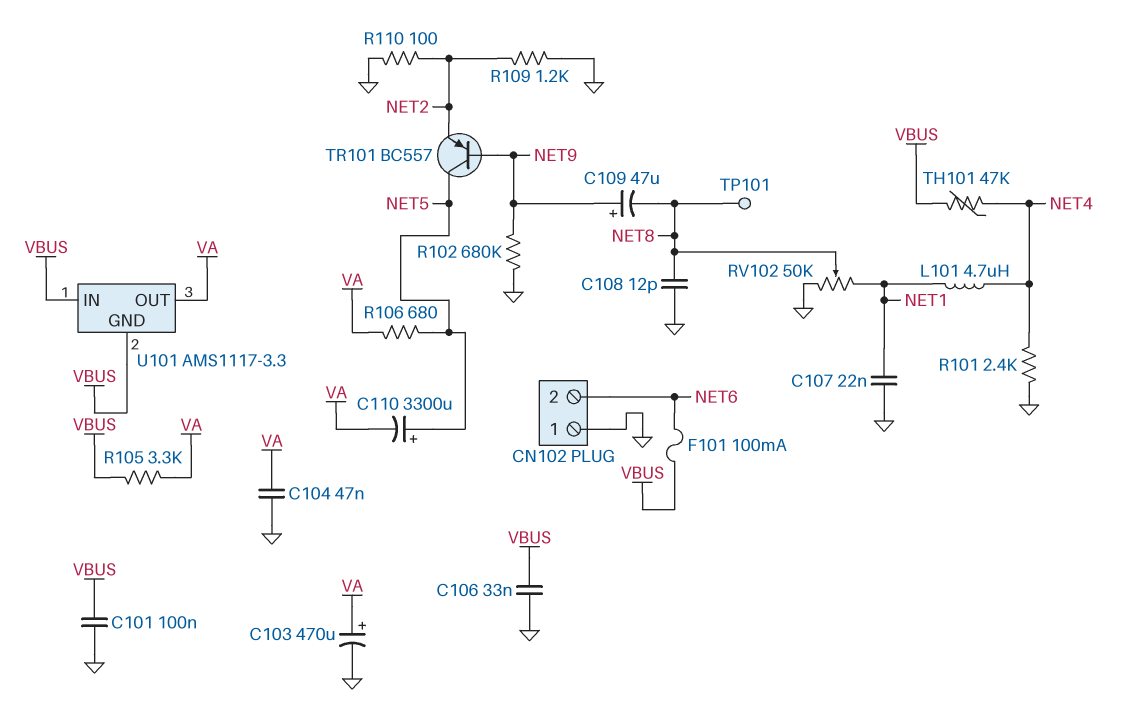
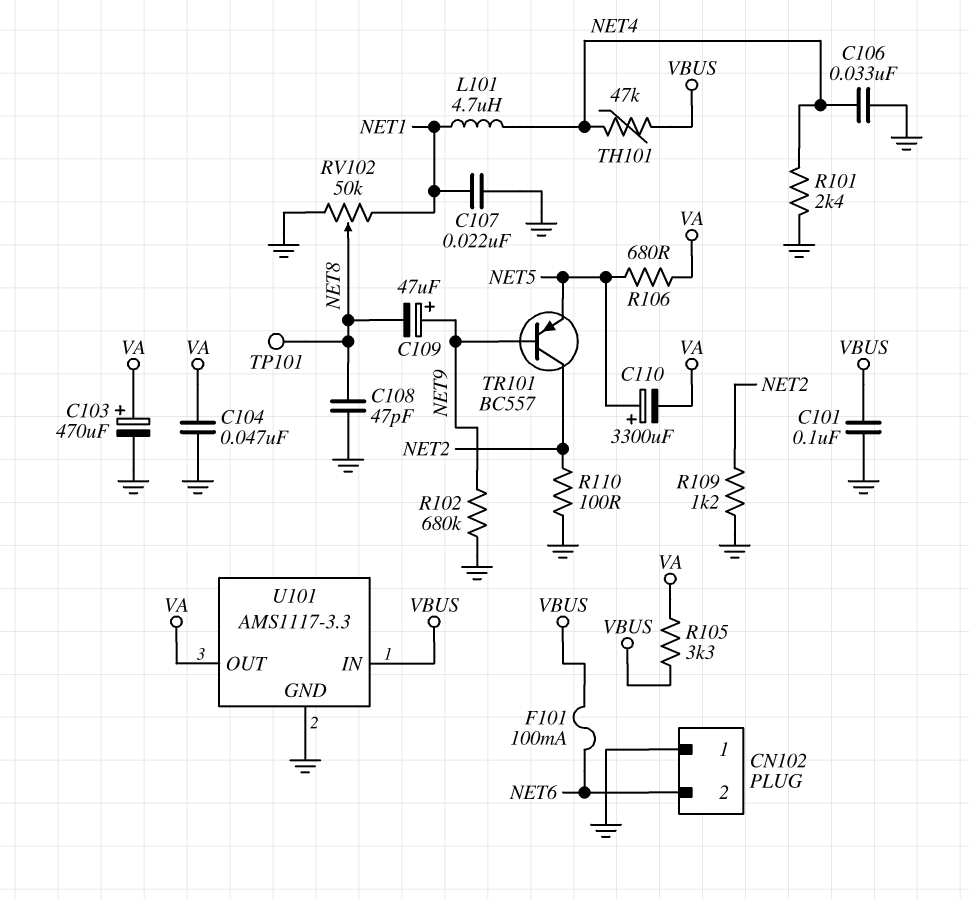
C106: 33nF (GND, VBUS) -> 33nF (GND, NET4)
C108: 12pF (GND, NET8) -> 47pF (GND, NET8)
TR101: PNP BC557 (B NET9, C NET5, E NET2) -> PNP BC557 (B NET9, C NET2, E NET5)
U101 pin GND: VBUS -> GND

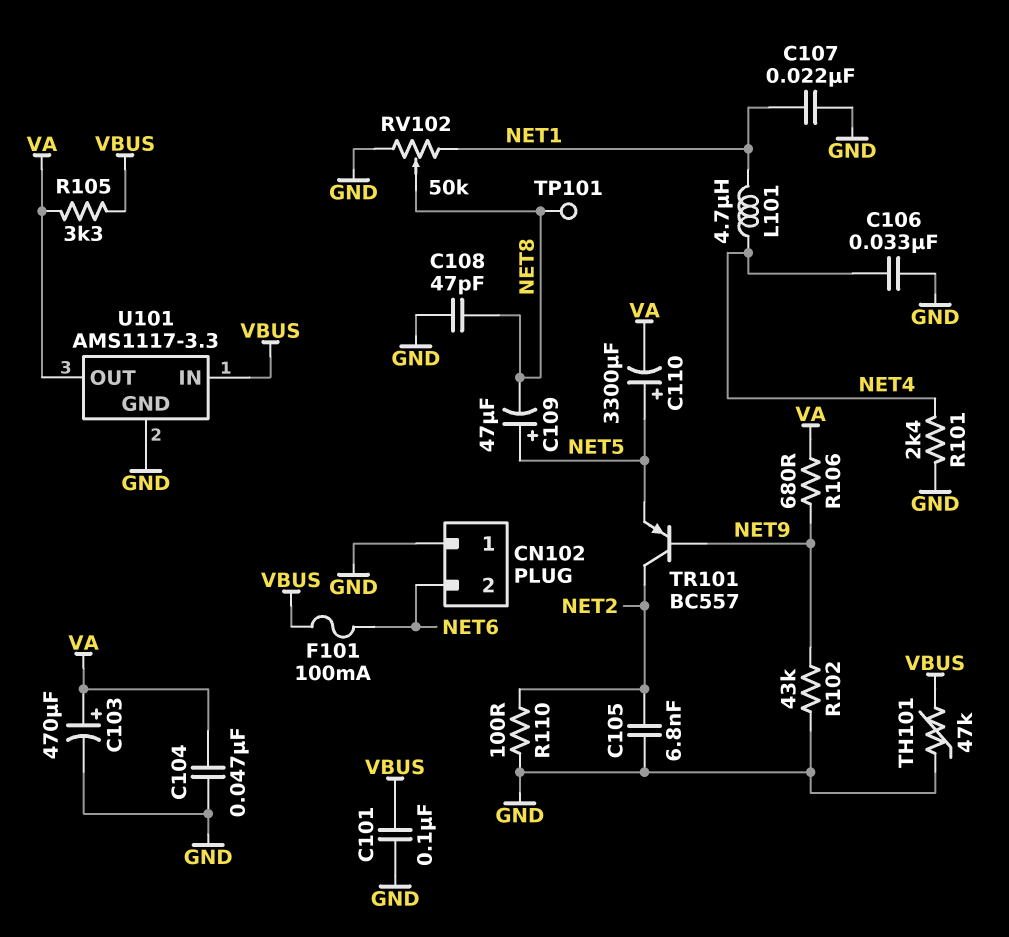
C105: none -> 6.8nF (GND, NET2)
C109: 47uF (plus NET9, minus NET8) -> 47uF (plus NET5, minus NET8)
R102: 680k (GND, NET9) -> 43k (GND, NET9)
R106: 680 (NET5, VA) -> 680 (NET9, VA)
R109: 1.2k (GND, NET2) -> none
TH101: 47k (NET4, VBUS) -> 47k (GND, VBUS)

